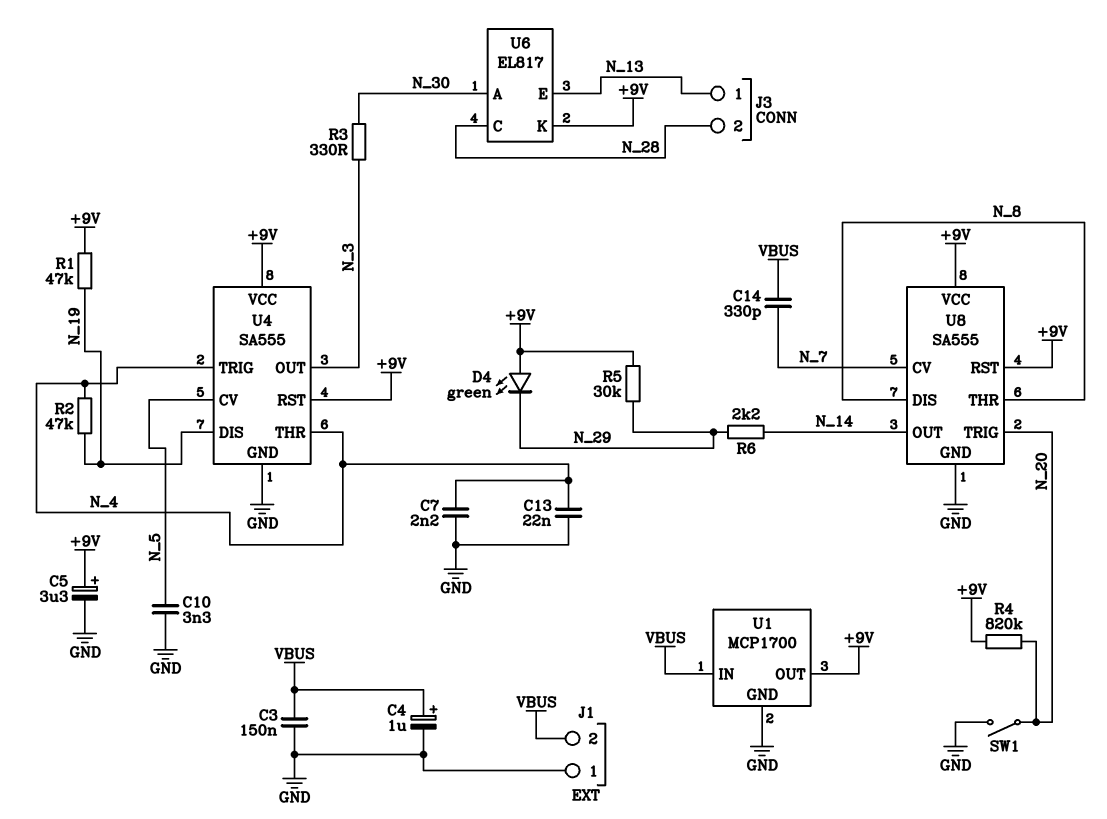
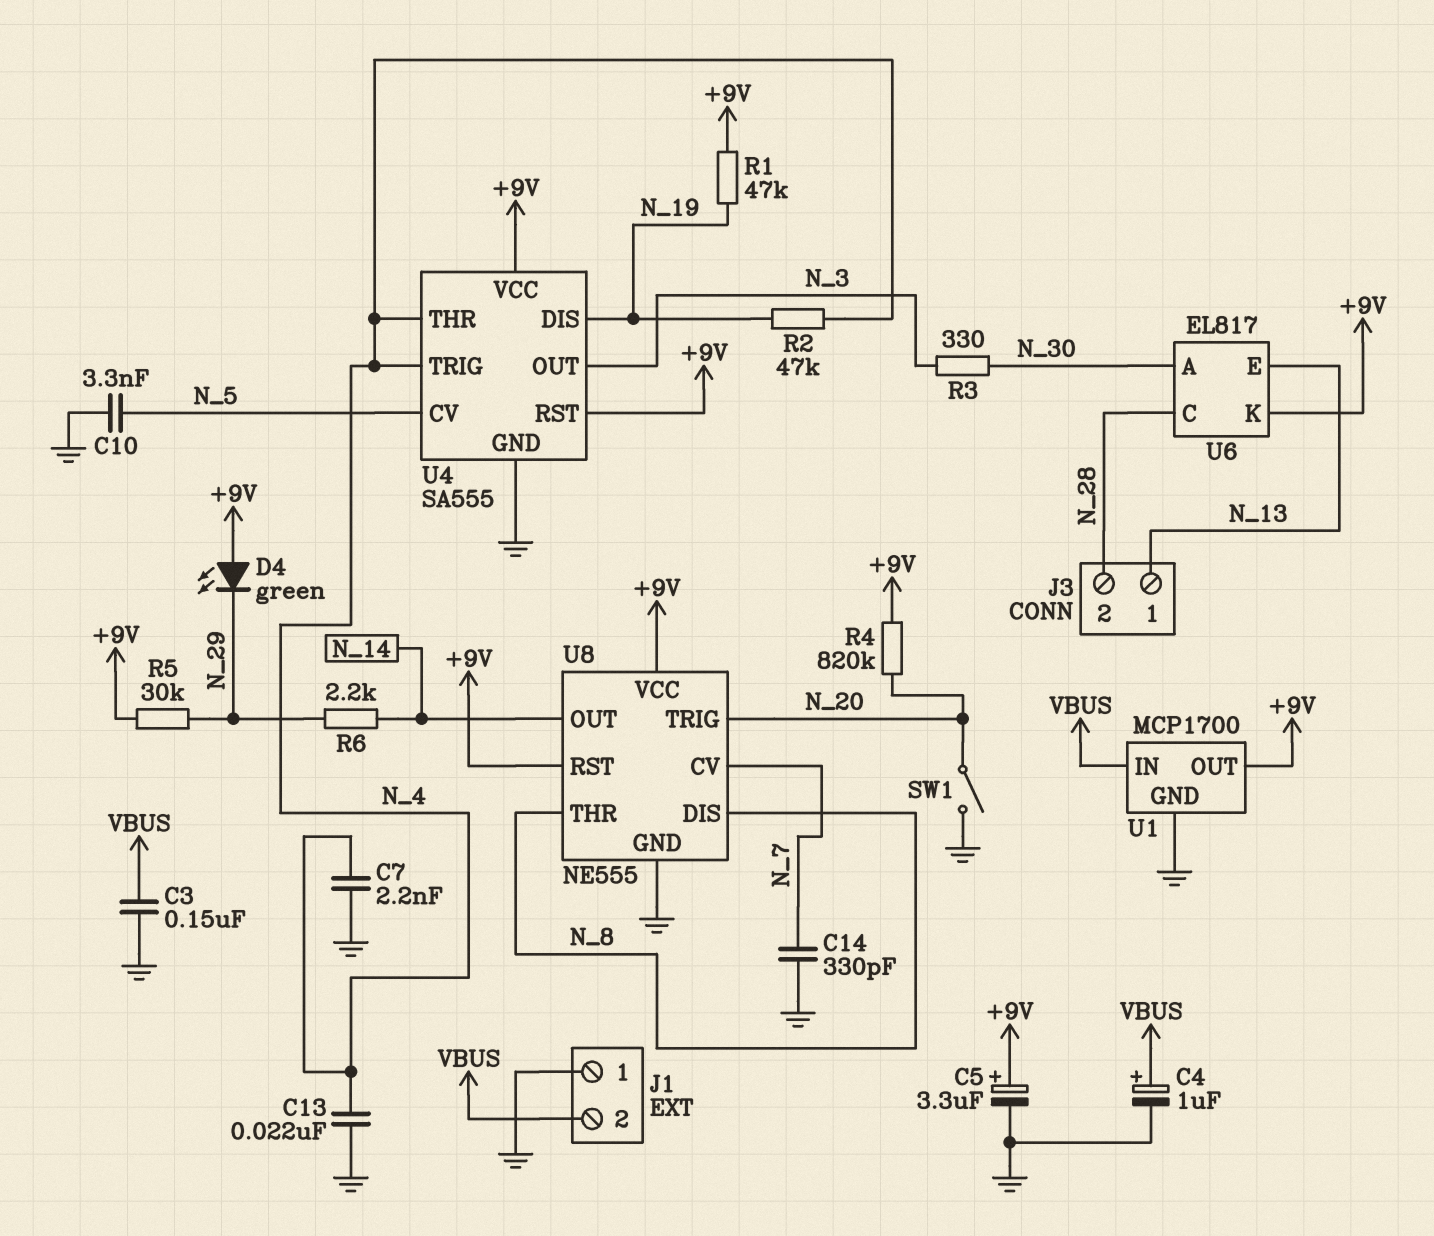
C14: 330pF (N_7, VBUS) -> 330pF (GND, N_7)
U8: SA555 -> NE555

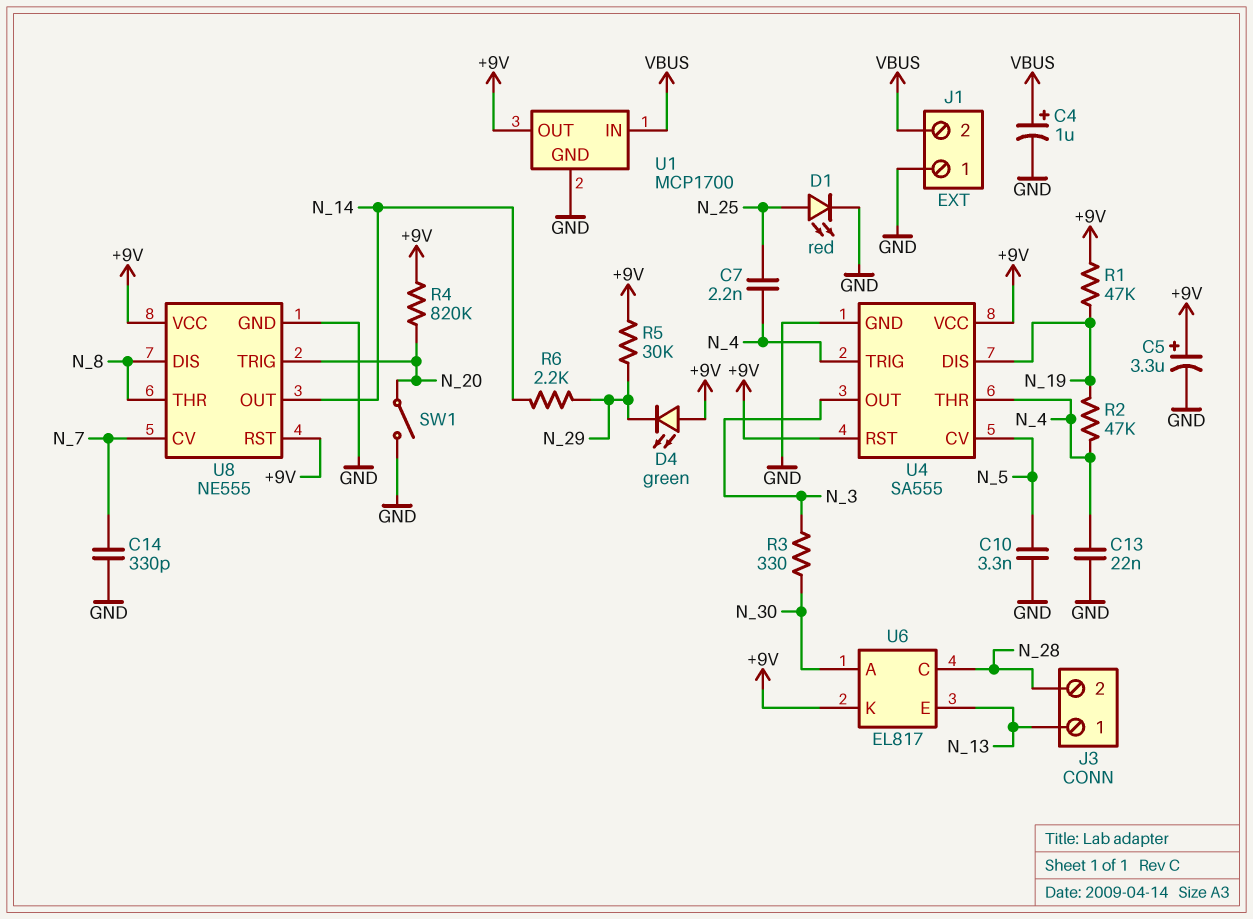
C3: 150nF (GND, VBUS) -> none
C7: 2.2nF (GND, N_4) -> 2.2nF (N_4, N_25)
D1: none -> LED red (A N_25, K GND)

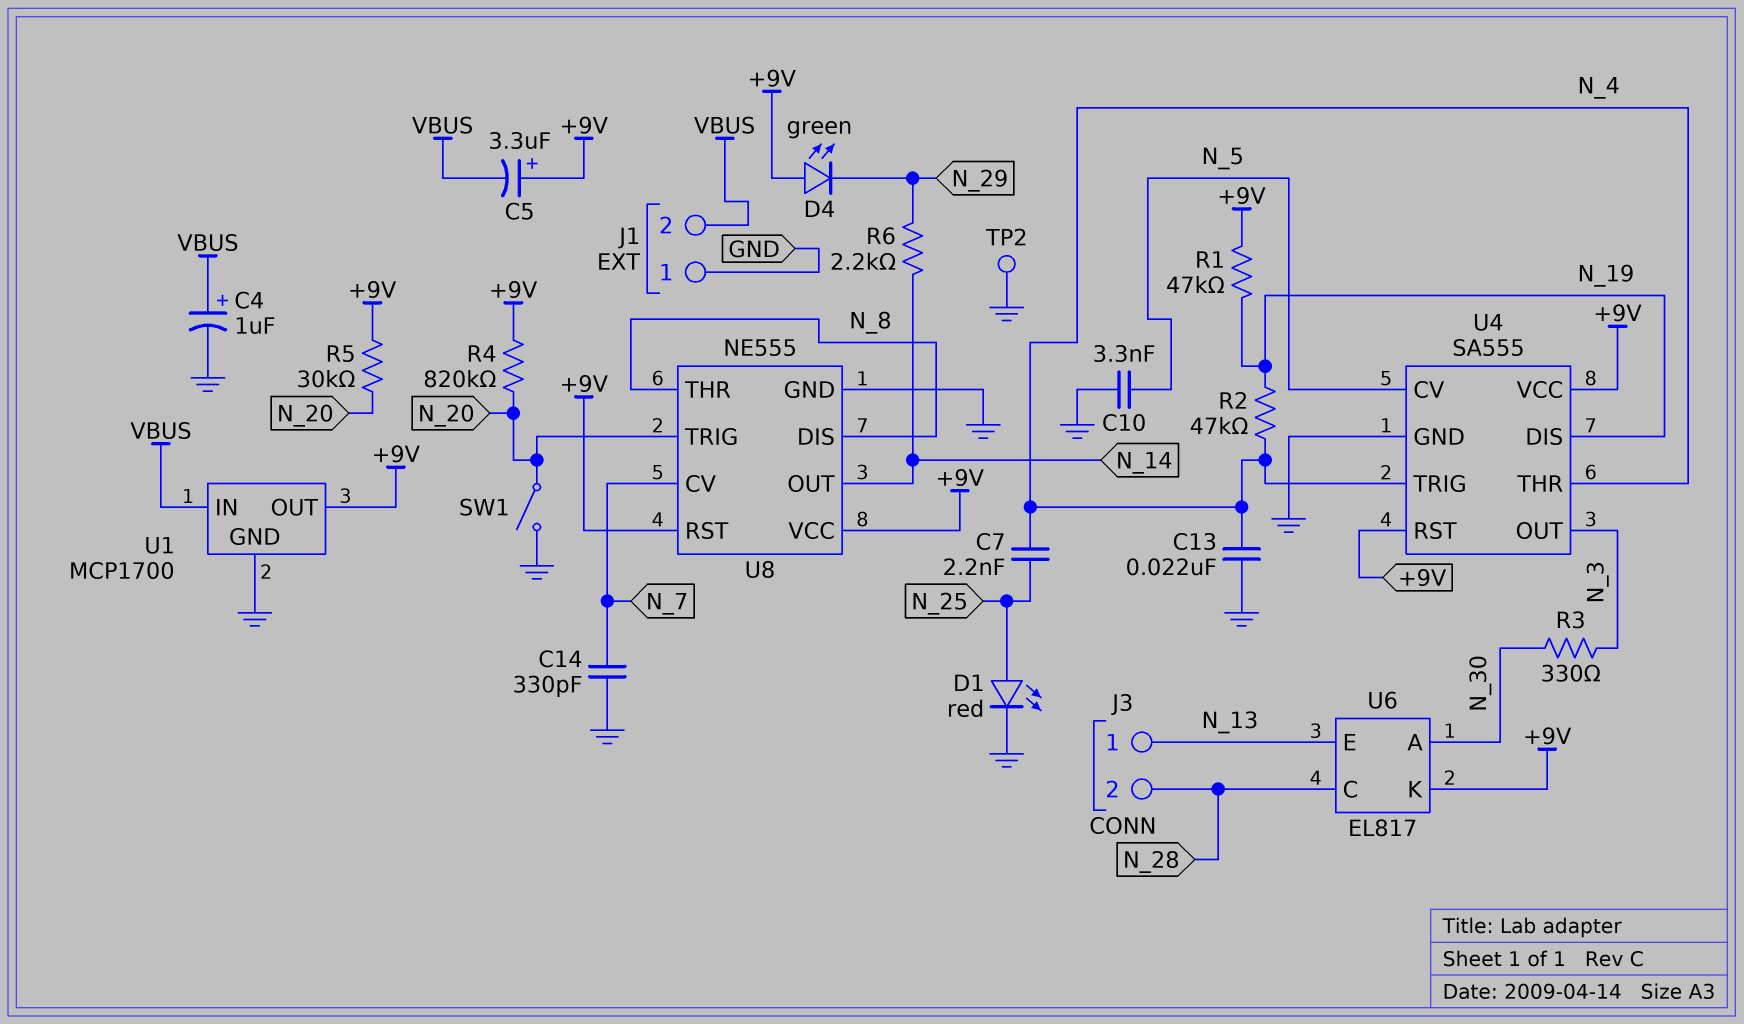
C5: 3.3uF (plus +9V, minus GND) -> 3.3uF (plus +9V, minus VBUS)
R5: 30k (+9V, N_29) -> 30k (+9V, N_20)
TP2: none -> test point (GND)

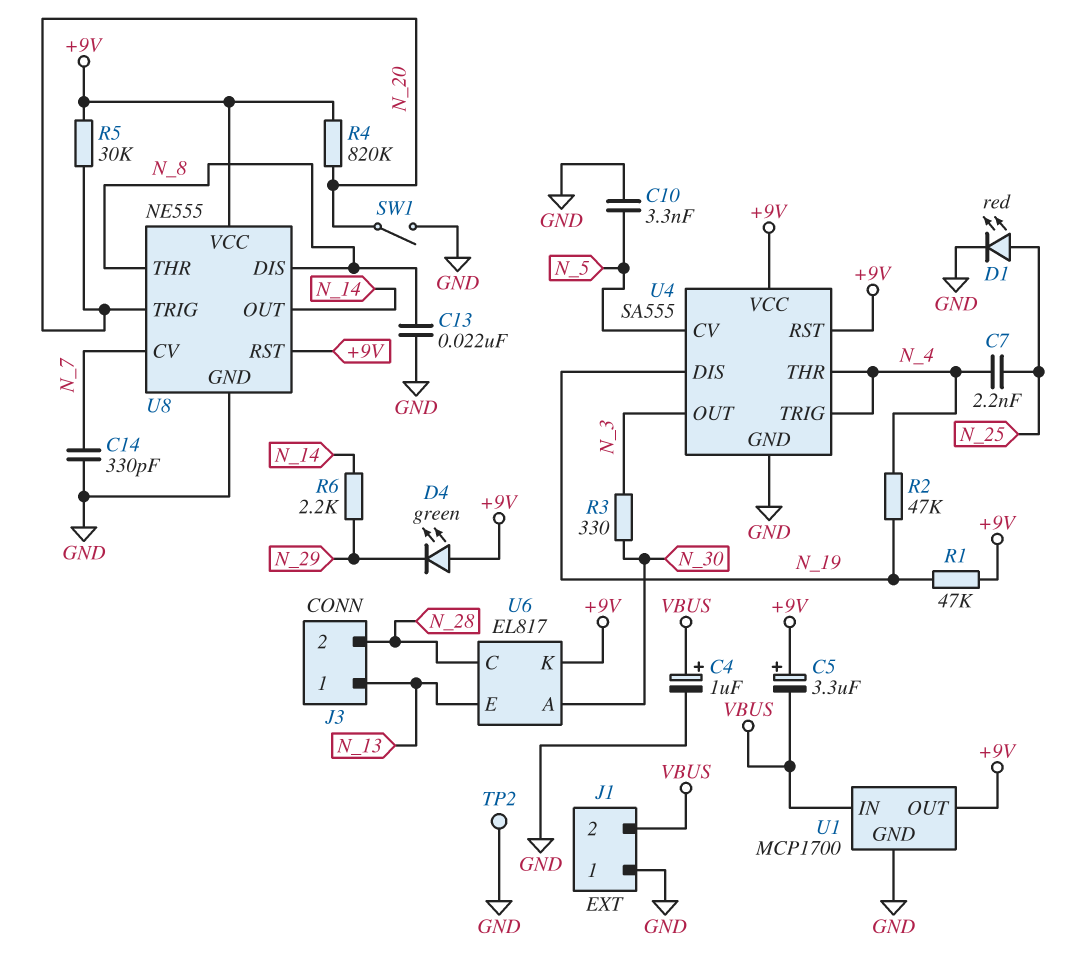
C13: 22nF (GND, N_4) -> 22nF (GND, N_8)

